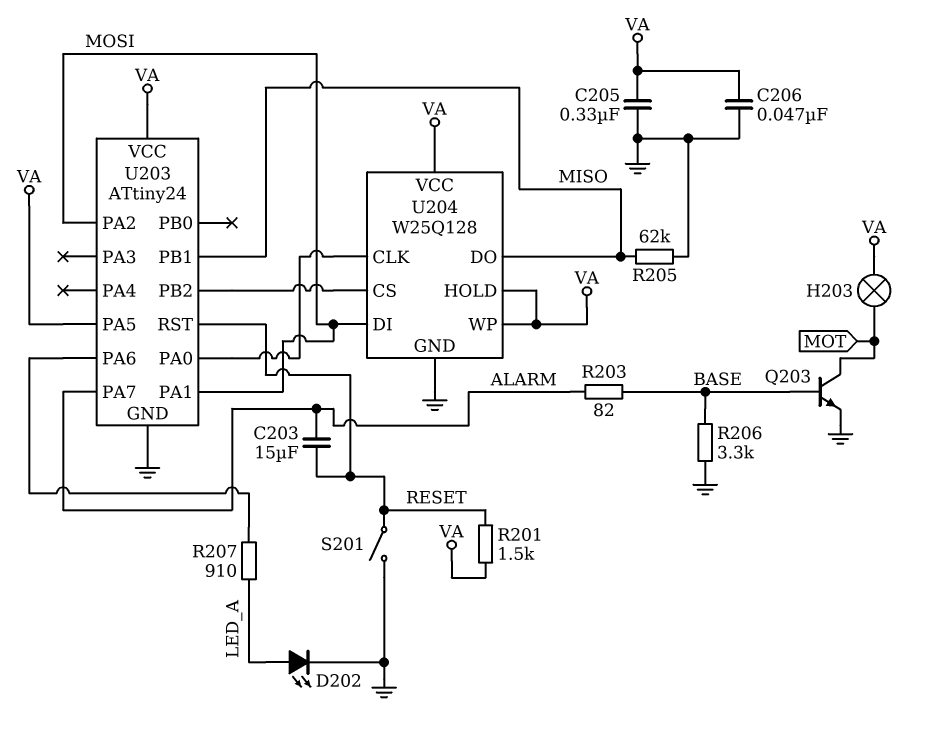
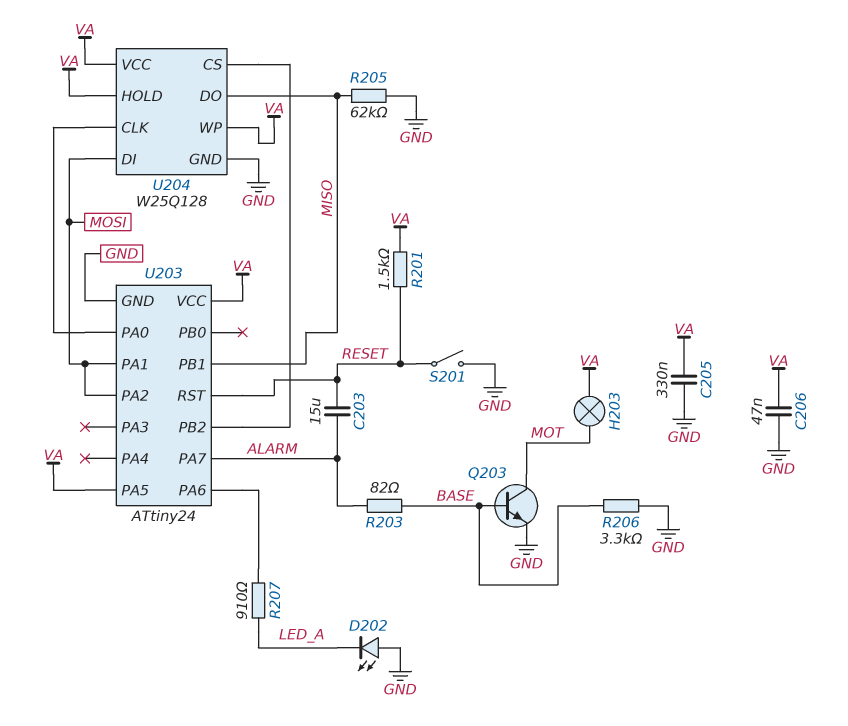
D202: LED (A LED_A, K GND) -> LED (A GND, K LED_A)

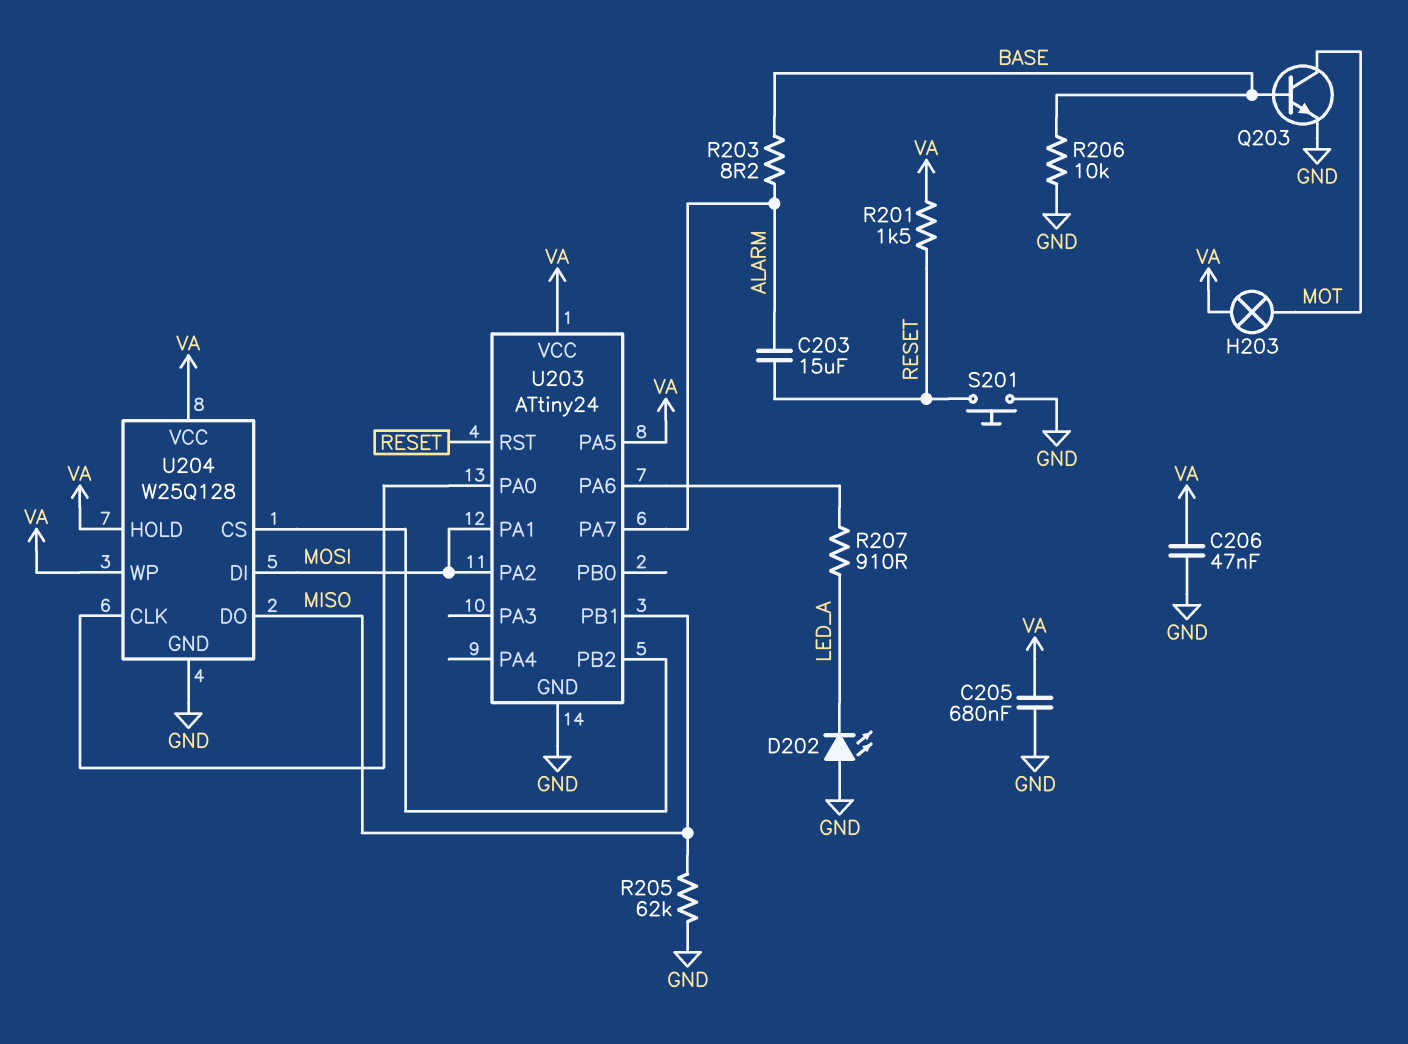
C205: 330nF (GND, VA) -> 680nF (GND, VA)
R203: 82 (ALARM, BASE) -> 8.2 (ALARM, BASE)
R206: 3.3k (BASE, GND) -> 10k (BASE, GND)
S201: switch (GND, RESET) -> button (GND, RESET)

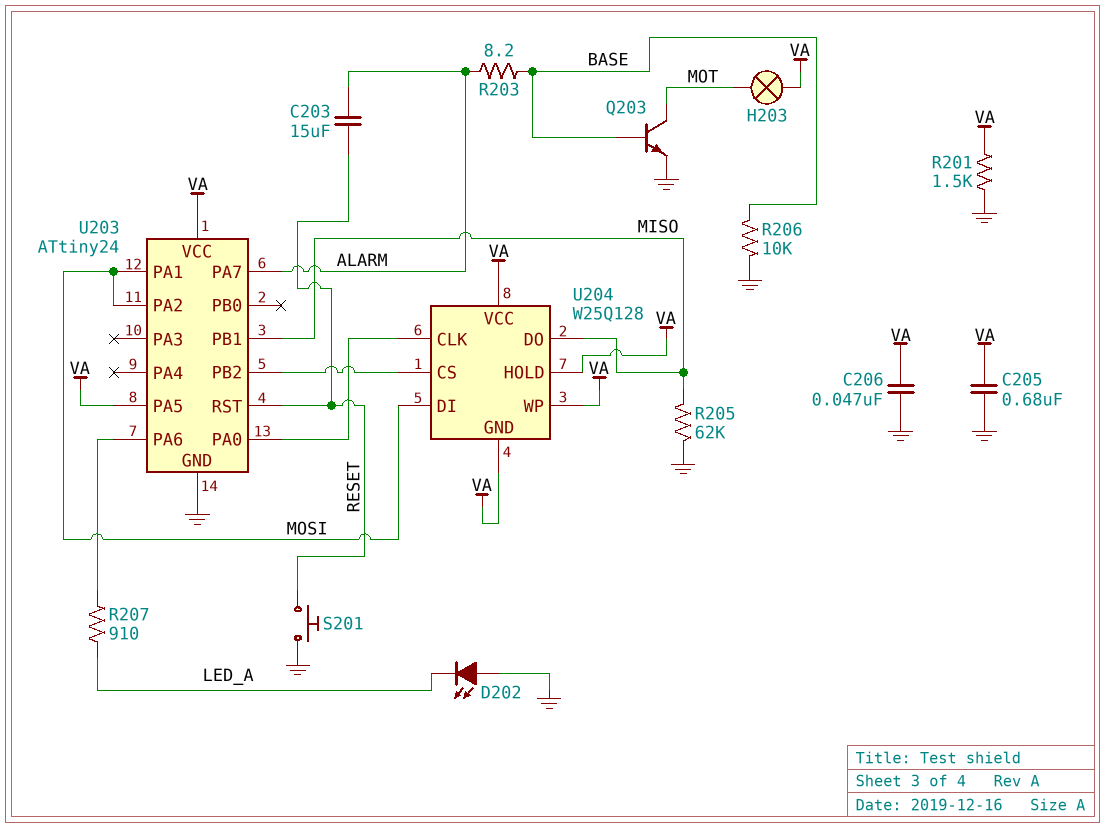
R201: 1.5k (RESET, VA) -> 1.5k (GND, VA)
U204 pin GND: GND -> VA

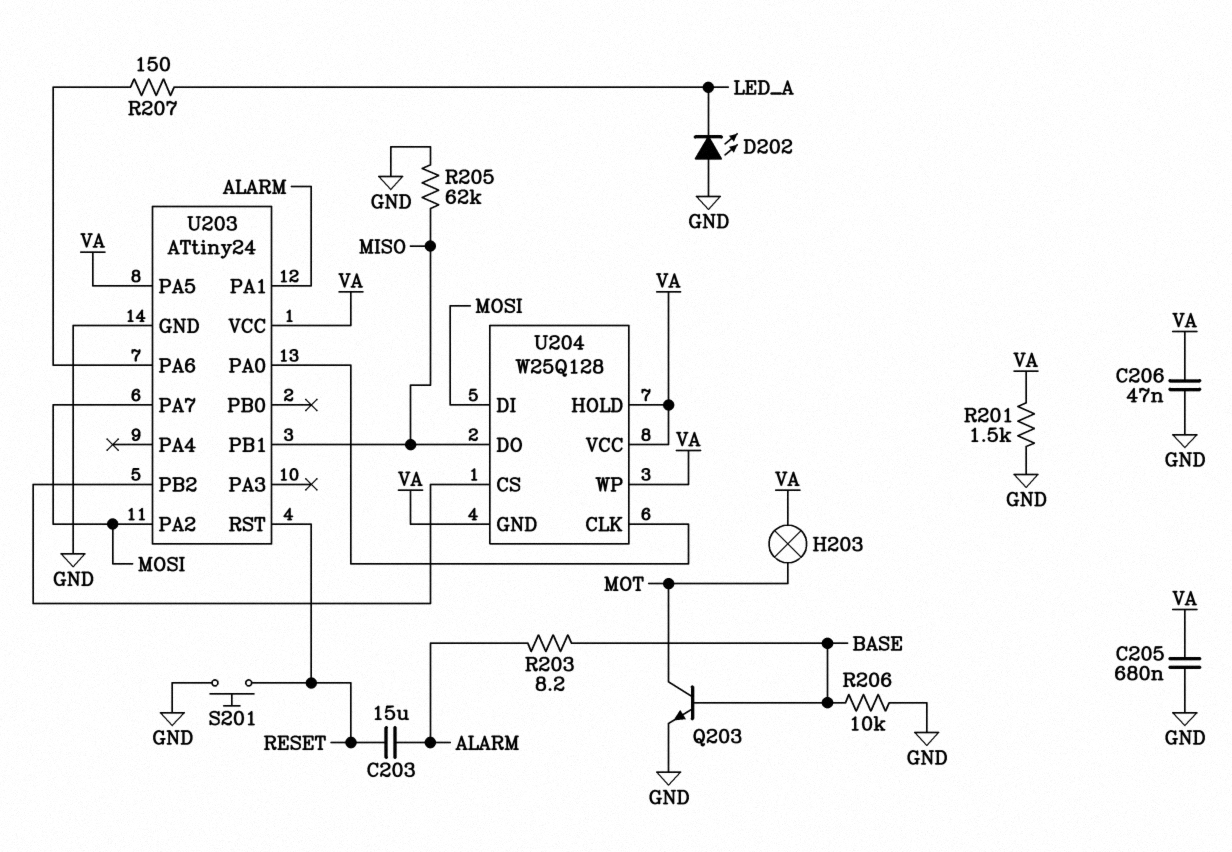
R207: 910 (LED_A, U203/PA6) -> 150 (LED_A, U203/PA6)
U203 pin PA1: MOSI -> ALARM
U203 pin PA7: ALARM -> MOSI

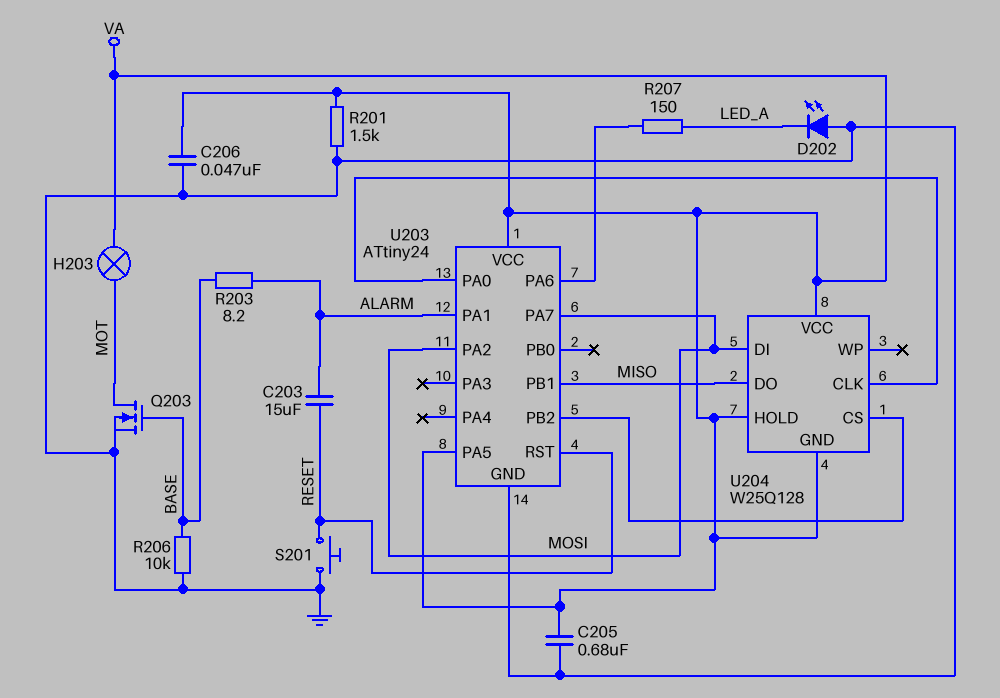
Q203: NPN (B BASE, C MOT, E GND) -> NMOS (G BASE, D MOT, S GND)
R205: 62k (GND, MISO) -> none
U204 pin WP: VA -> none

